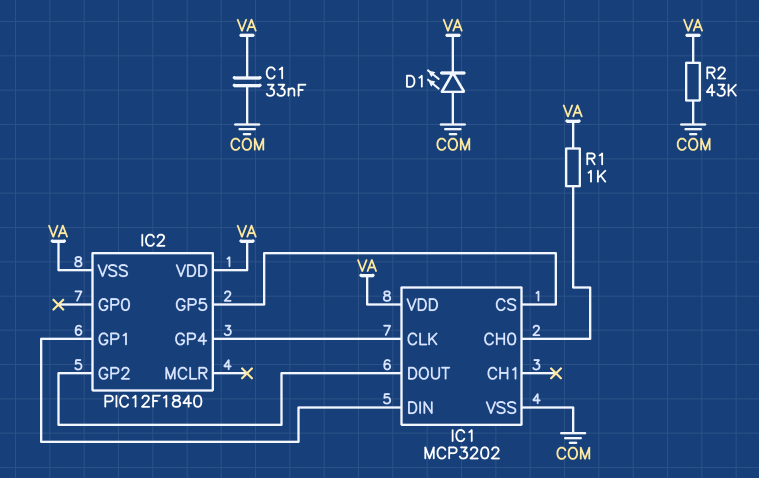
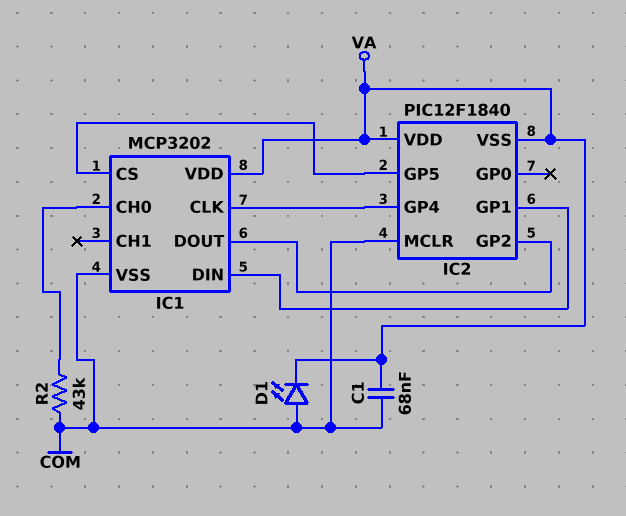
C1: 33nF (COM, VA) -> 68nF (COM, VA)
IC2 pin MCLR: none -> COM
R1: 1k (IC1/CH0, VA) -> none
R2: 43k (COM, VA) -> 43k (COM, IC1/CH0)

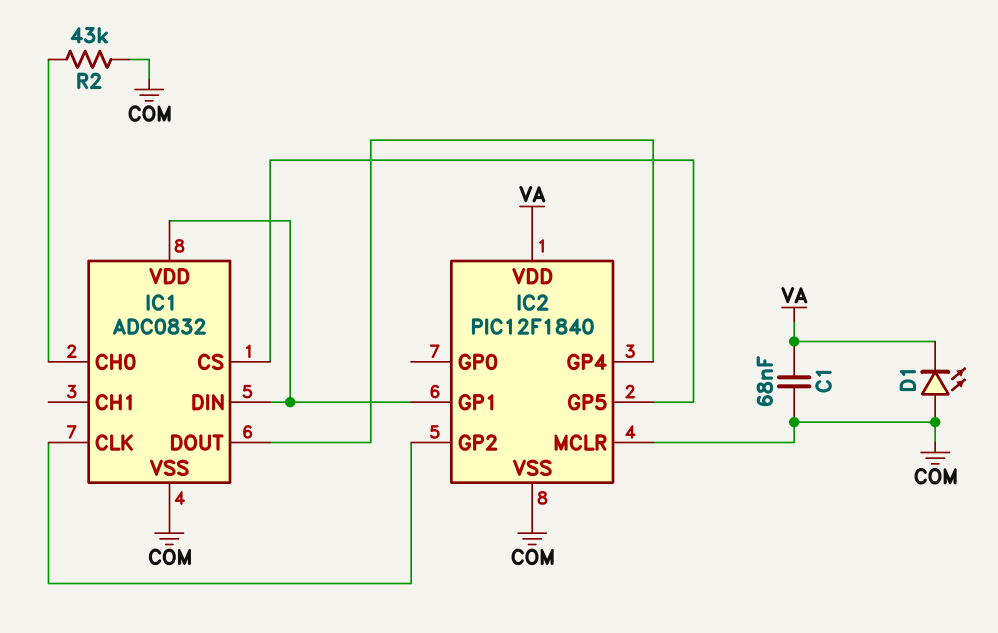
IC1: MCP3202 -> ADC0832
IC1 pin VDD: VA -> IC1/DIN
IC2 pin GP2: IC1/DOUT -> IC1/CLK
IC2 pin GP4: IC1/CLK -> IC1/DOUT
IC2 pin VSS: VA -> COM

